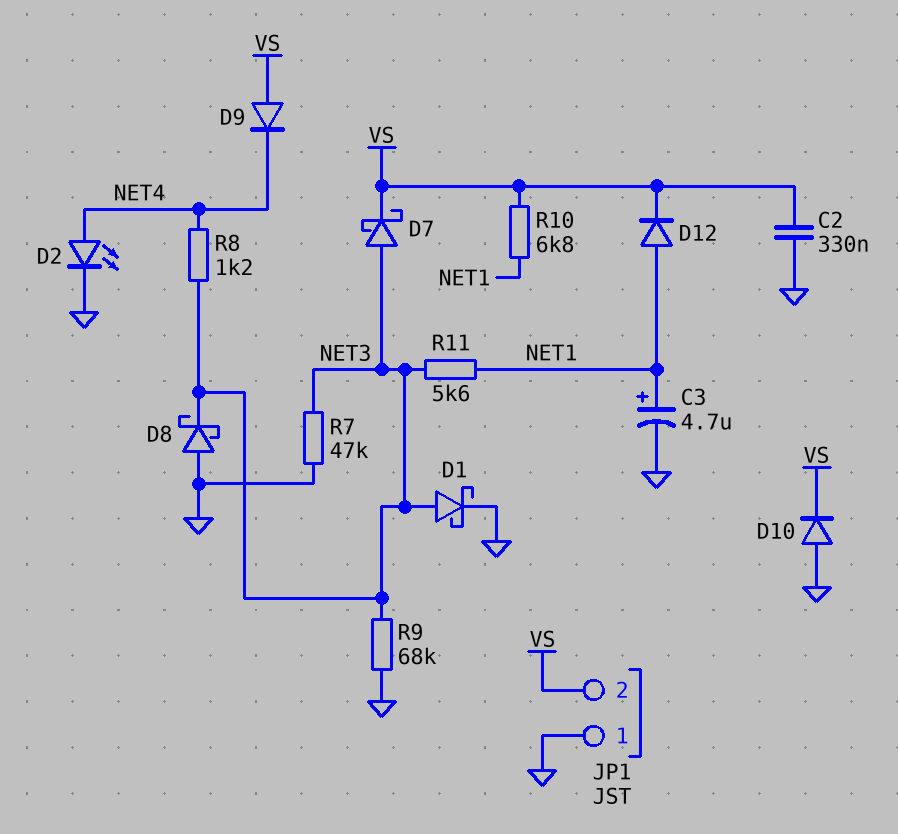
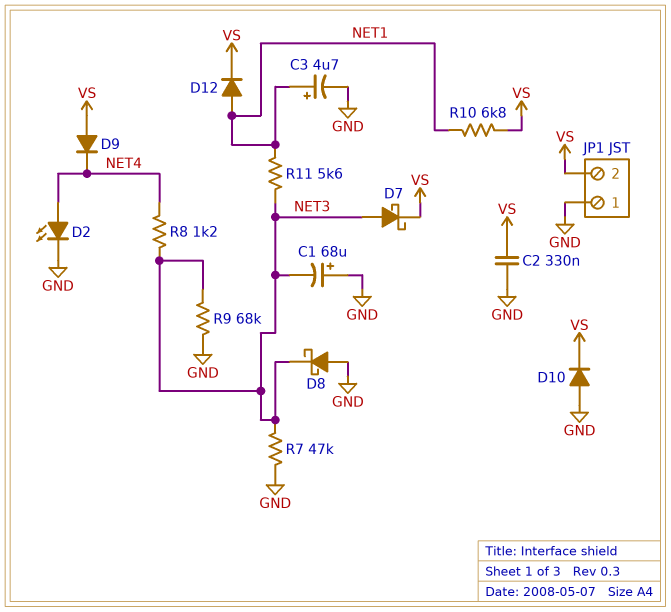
C1: none -> 68uF (plus GND, minus NET3)
D1: schottky (A NET3, K GND) -> none

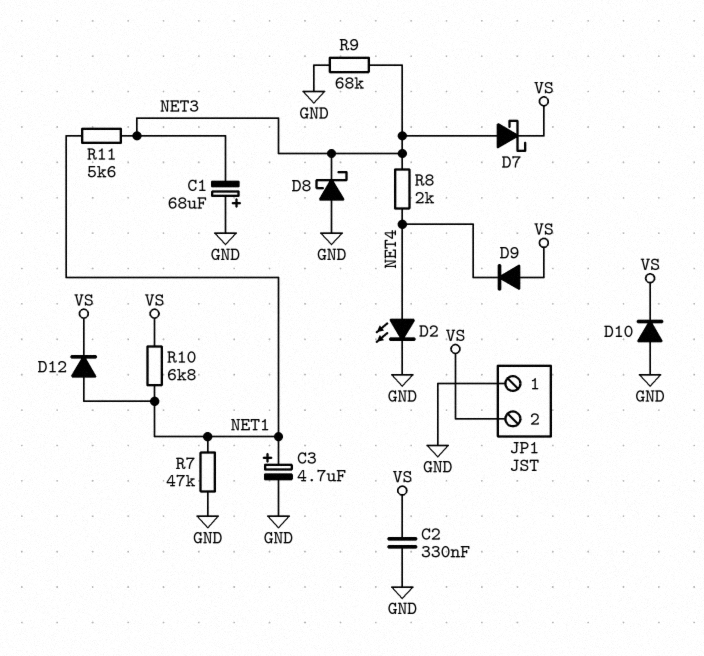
R7: 47k (GND, NET3) -> 47k (GND, NET1)
R8: 1.2k (NET3, NET4) -> 2k (NET3, NET4)

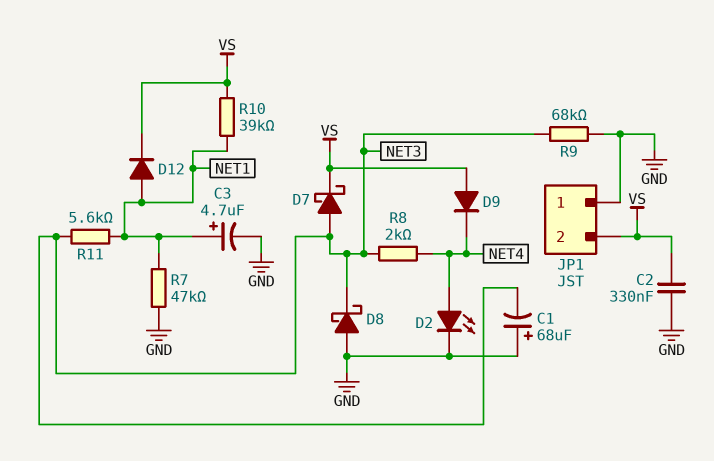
D10: diode (A GND, K VS) -> none
R10: 6.8k (NET1, VS) -> 39k (NET1, VS)

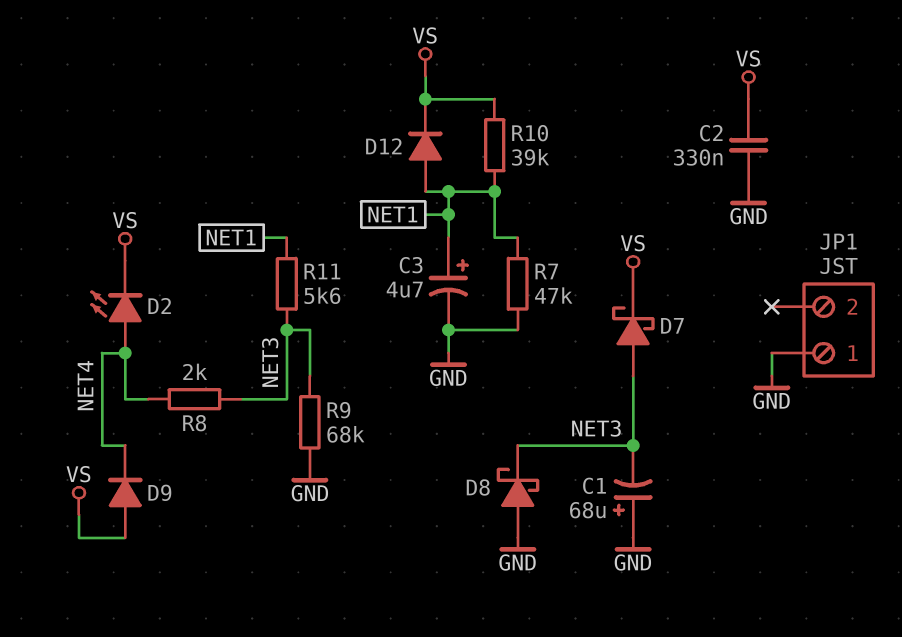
D2: LED (A NET4, K GND) -> LED (A NET4, K VS)
JP1 pin 2: VS -> none

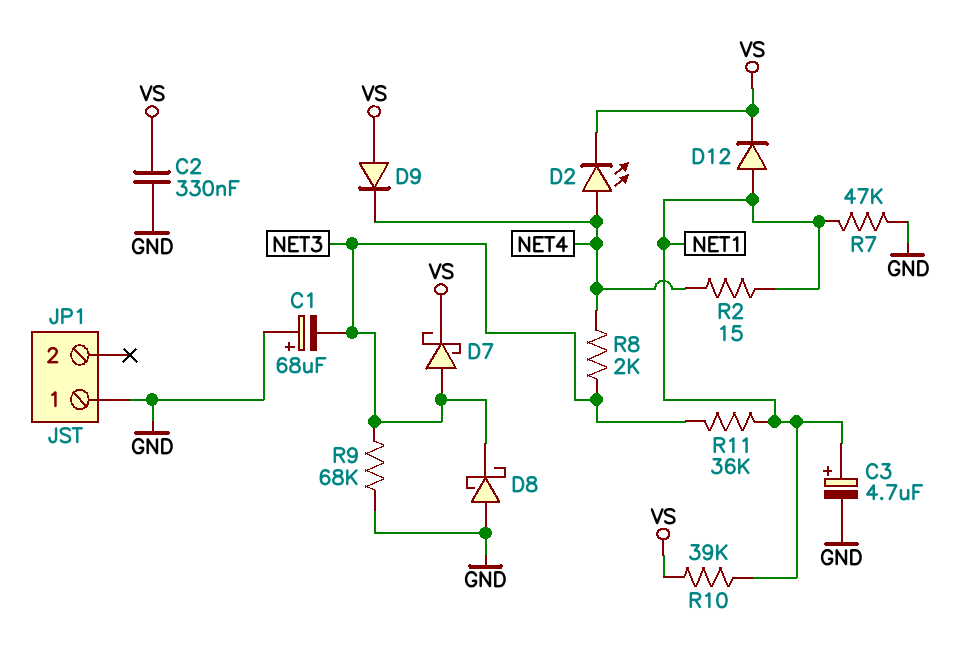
R2: none -> 15 (NET1, NET4)
R11: 5.6k (NET1, NET3) -> 36k (NET1, NET3)

